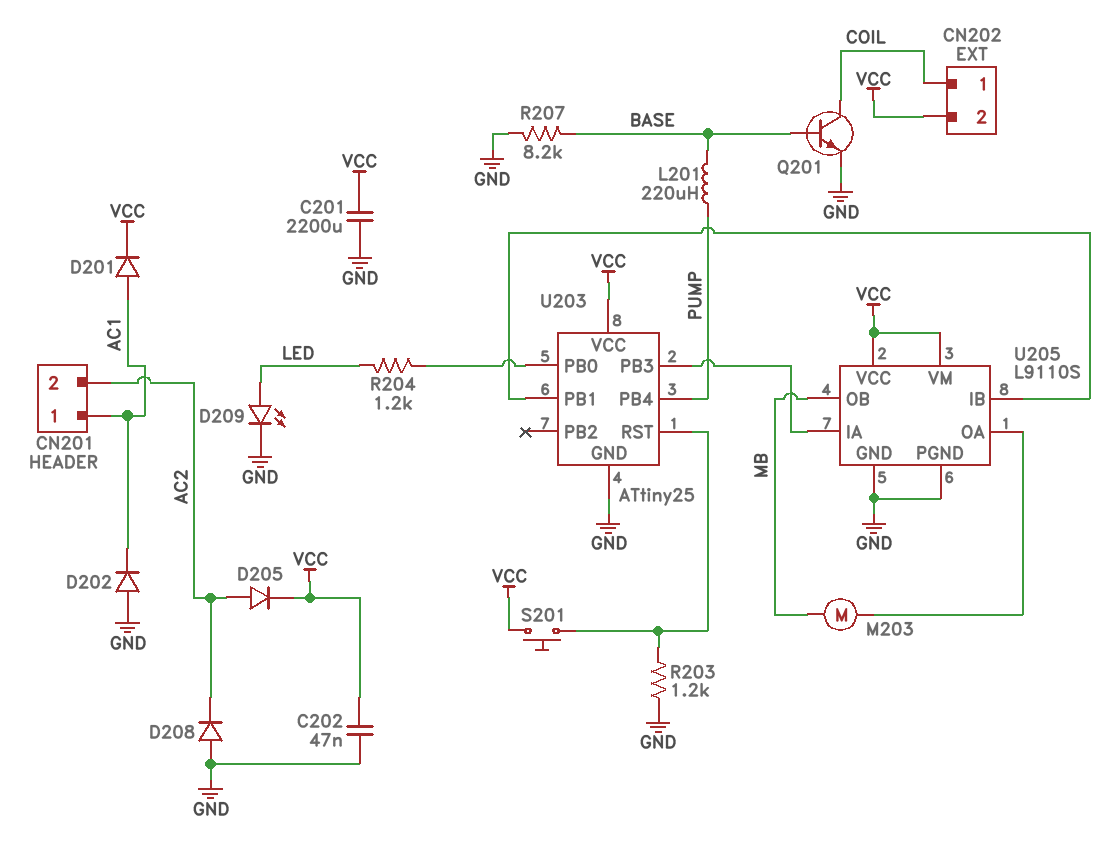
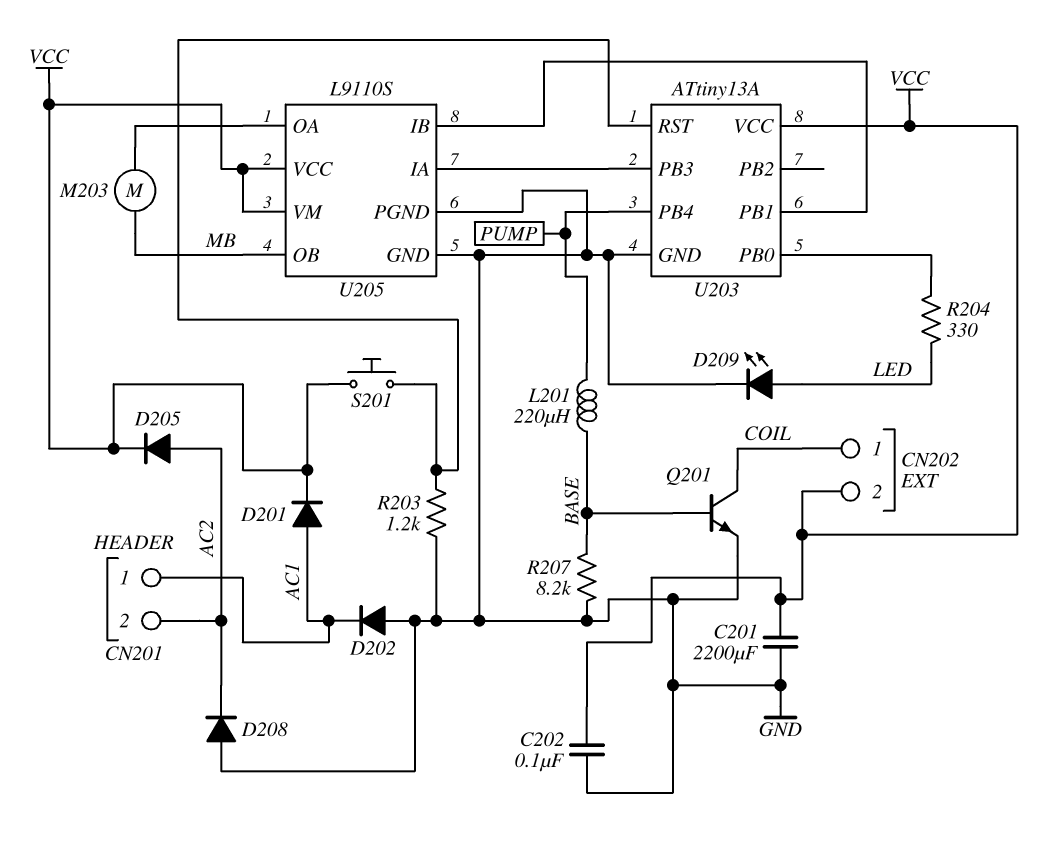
C202: 47nF (GND, VCC) -> 100nF (GND, VCC)
R204: 1.2k (LED, U203/PB0) -> 330 (LED, U203/PB0)
U203: ATtiny25 -> ATtiny13A

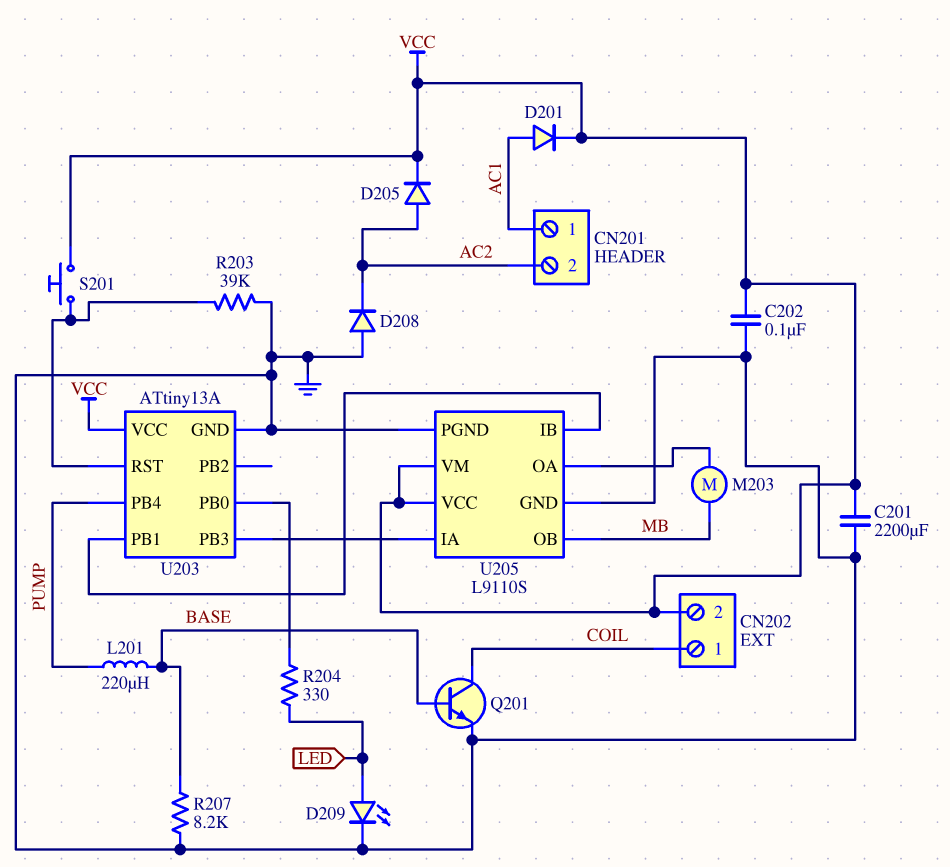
D202: diode (A GND, K AC1) -> none
R203: 1.2k (GND, U203/RST) -> 39k (GND, U203/RST)

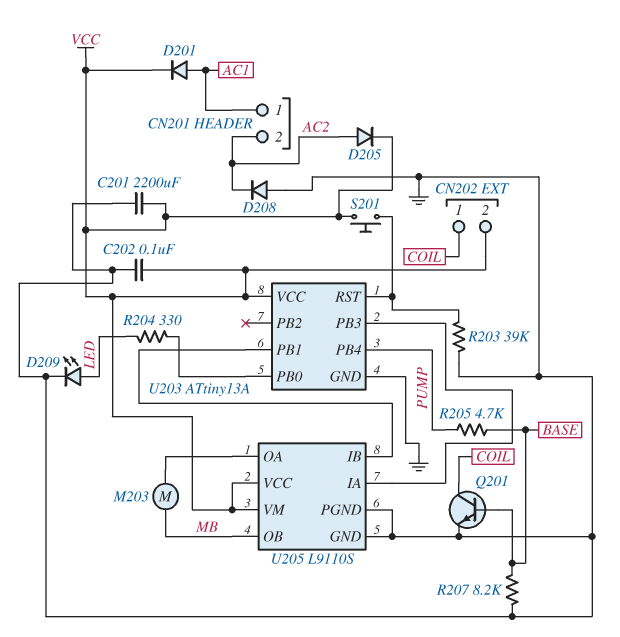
L201: 220uH (BASE, PUMP) -> none
R205: none -> 4.7k (BASE, PUMP)

